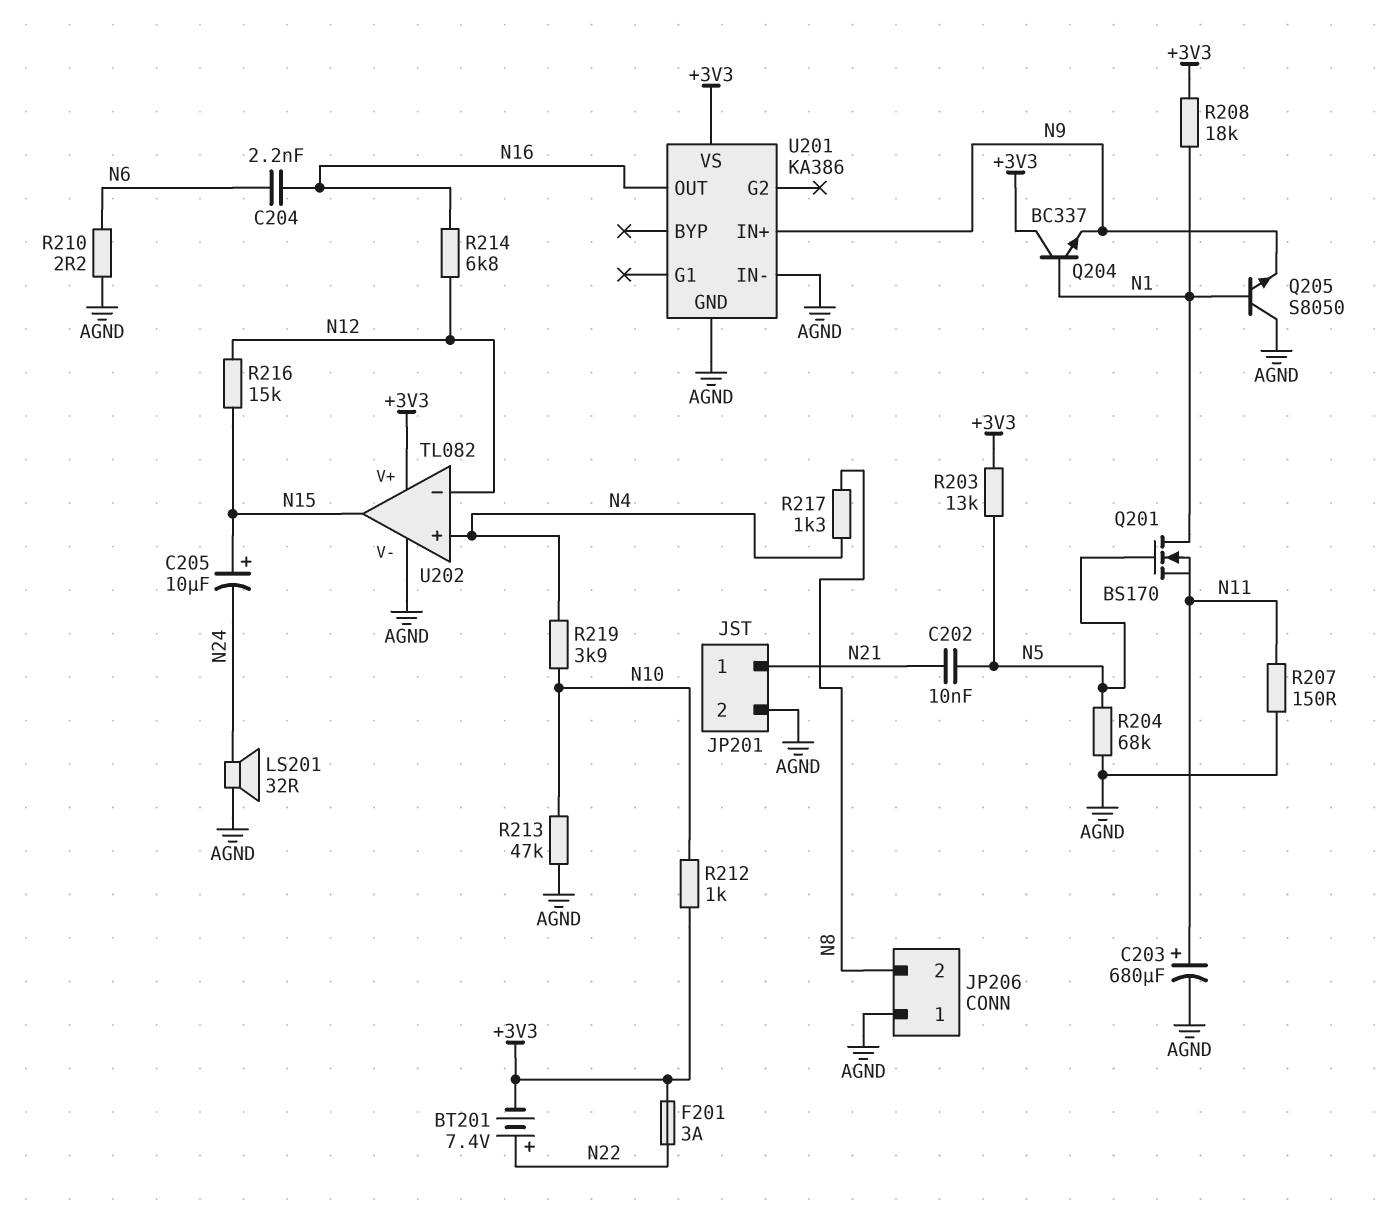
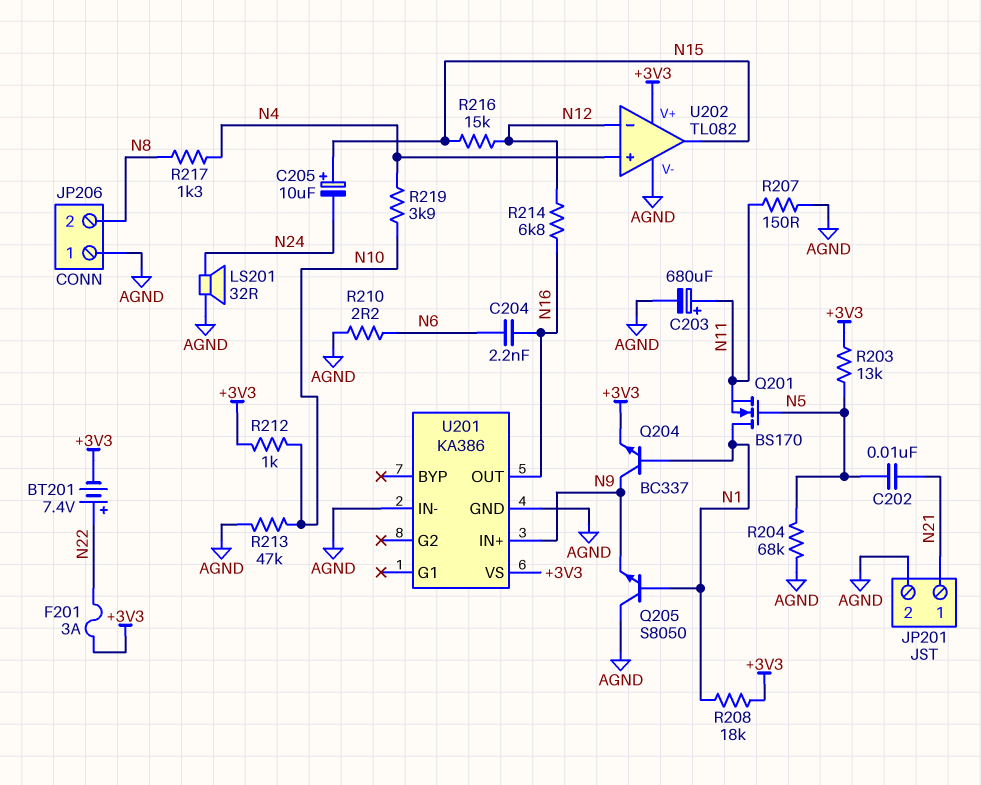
Q204: NPN BC337 (B N1, C +3V3, E N9) -> NPN BC337 (B N1, C N9, E +3V3)

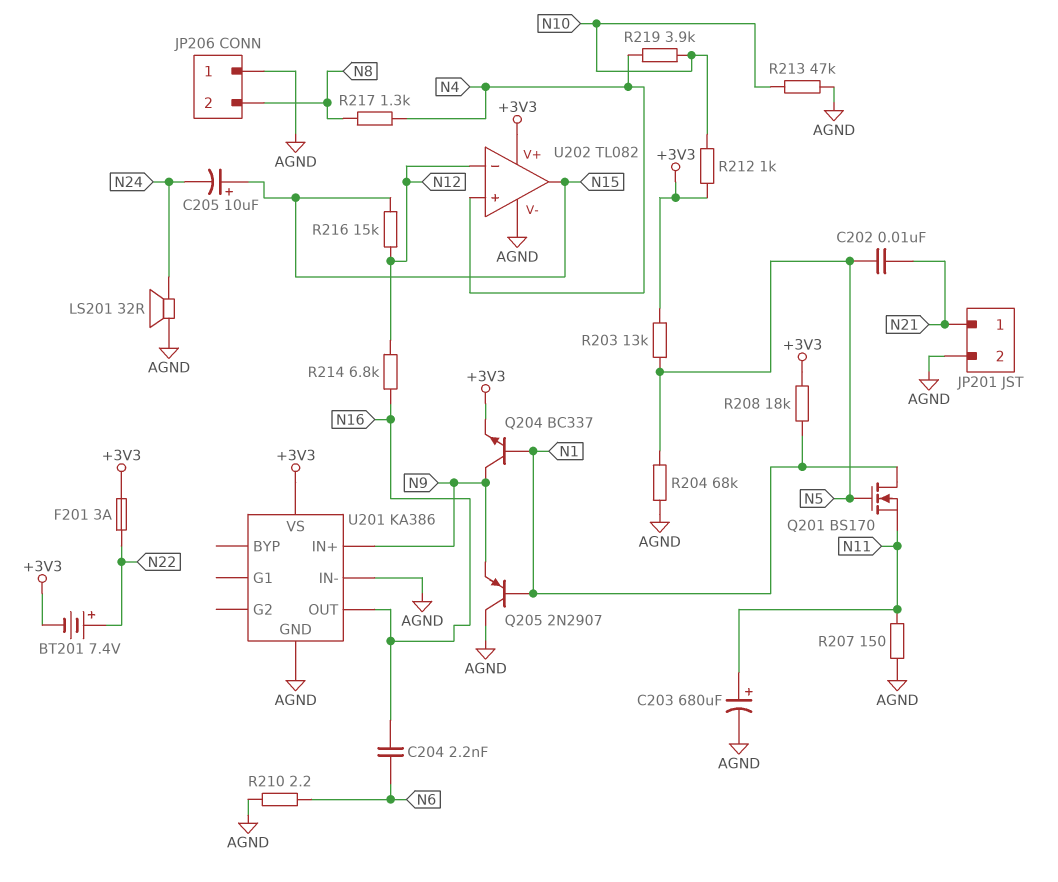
Q205: NPN S8050 (B N1, C AGND, E N9) -> PNP 2N2907 (B N1, C AGND, E N9)

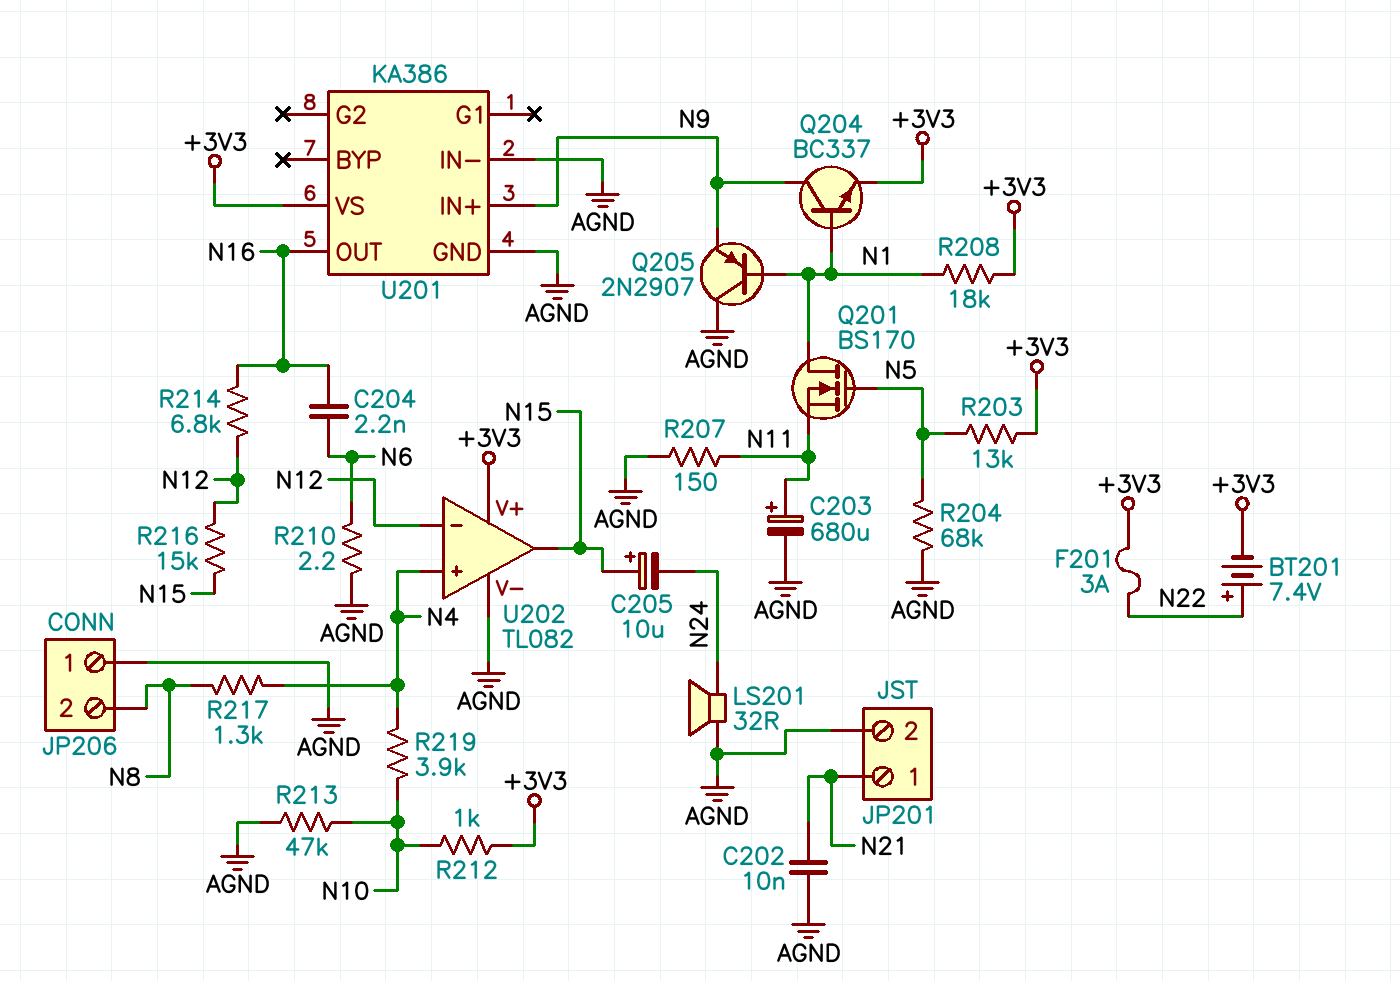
C202: 10nF (N5, N21) -> 10nF (AGND, N21)

